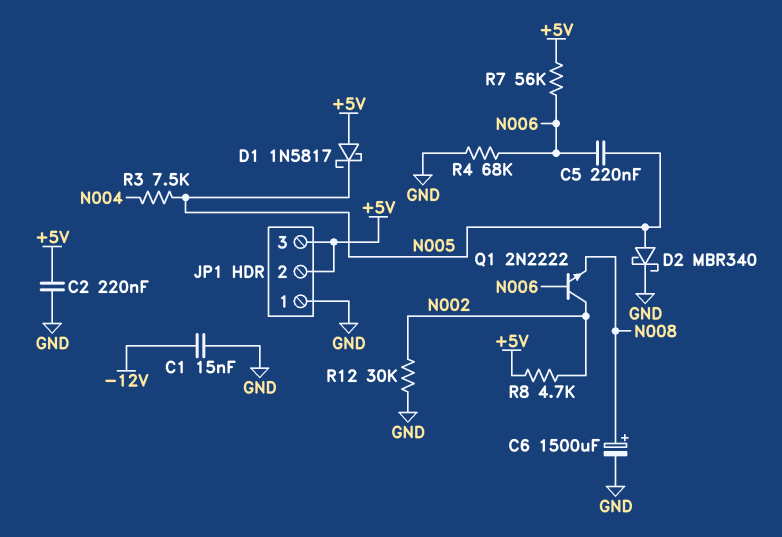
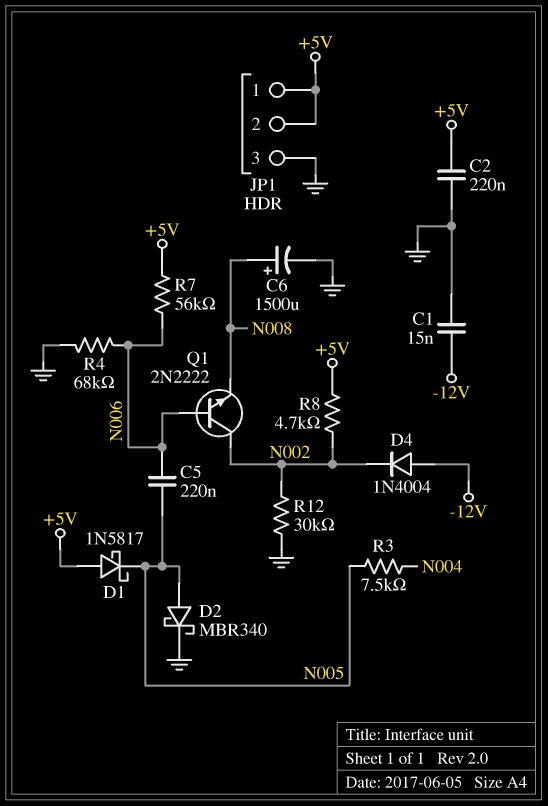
D4: none -> diode 1N4004 (A -12V, K N002)
JP1 pin 1: GND -> +5V
JP1 pin 3: +5V -> GND

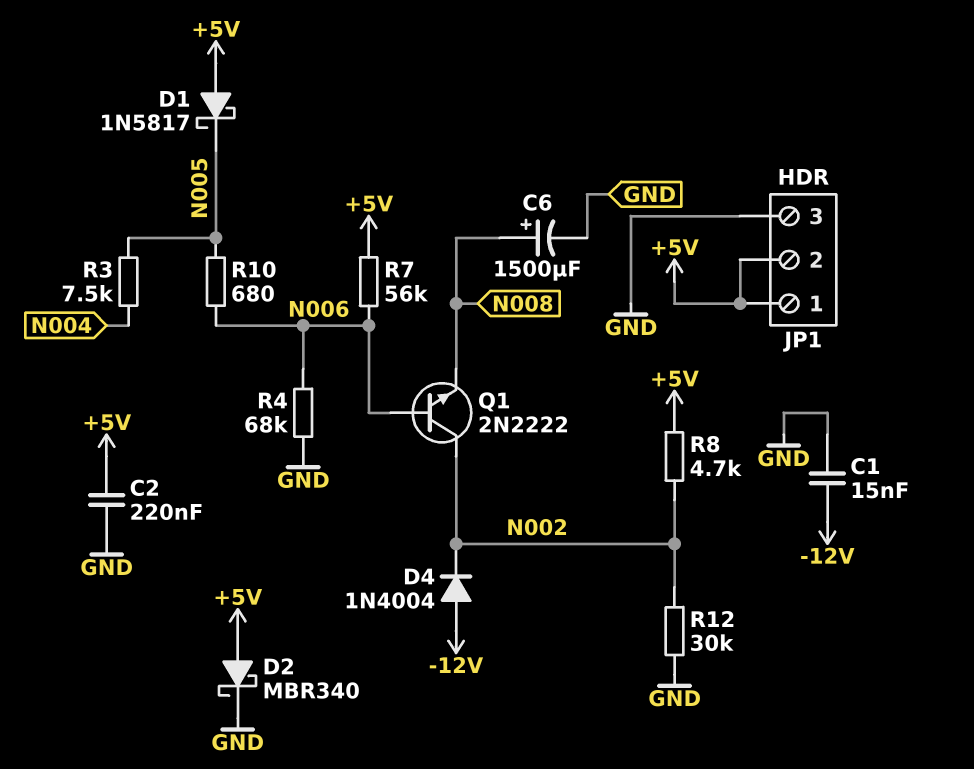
C5: 220nF (N005, N006) -> none
D2: schottky MBR340 (A N005, K GND) -> schottky MBR340 (A +5V, K GND)
R10: none -> 680 (N005, N006)

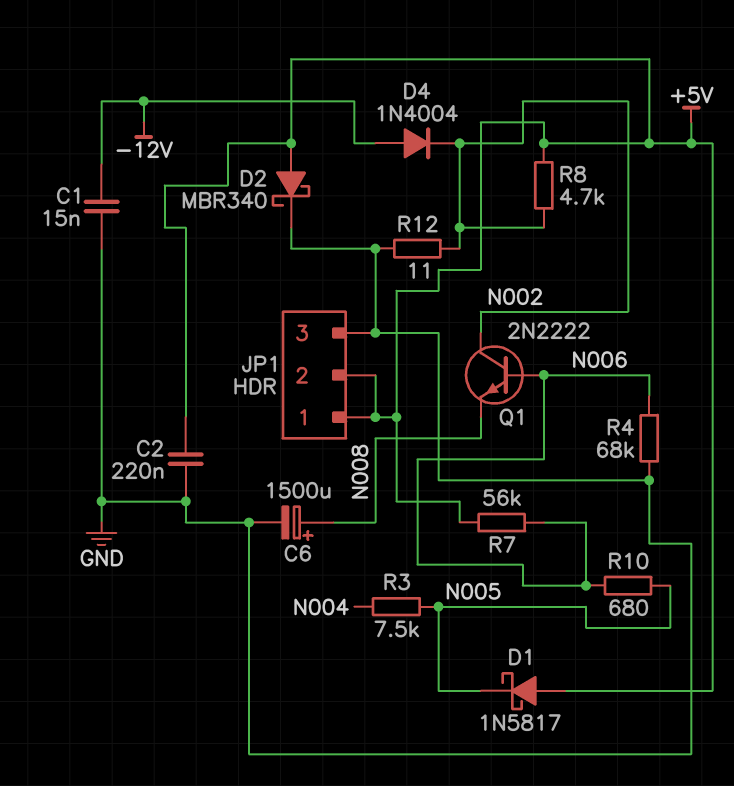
R12: 30k (GND, N002) -> 11 (GND, N002)

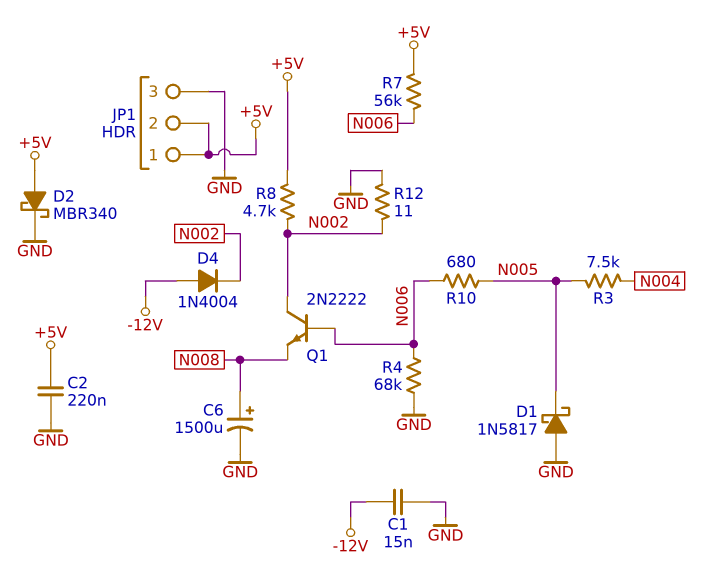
D1: schottky 1N5817 (A +5V, K N005) -> schottky 1N5817 (A GND, K N005)

